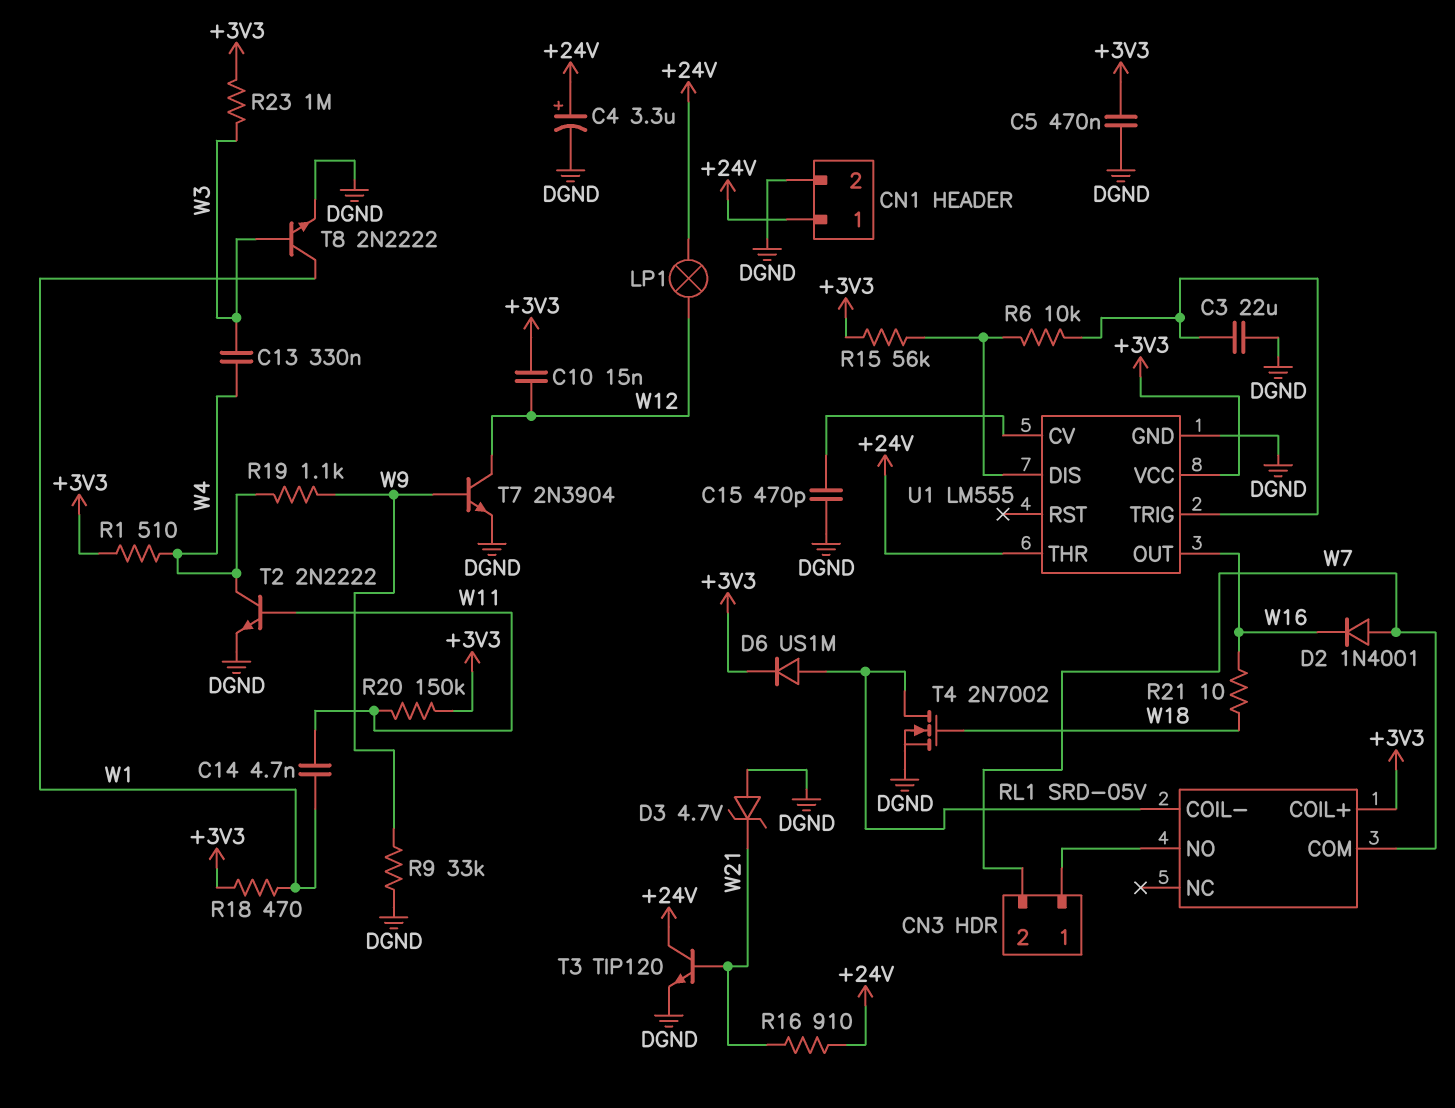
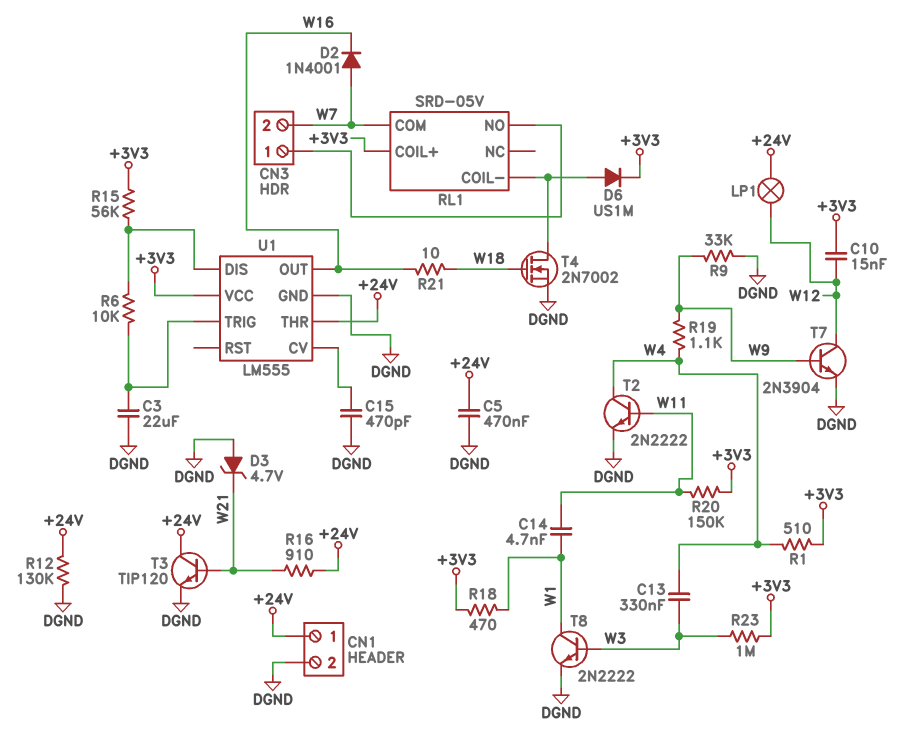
C4: 3.3uF (plus +24V, minus DGND) -> none
C5: 470nF (+3V3, DGND) -> 470nF (+24V, DGND)
R12: none -> 130k (+24V, DGND)

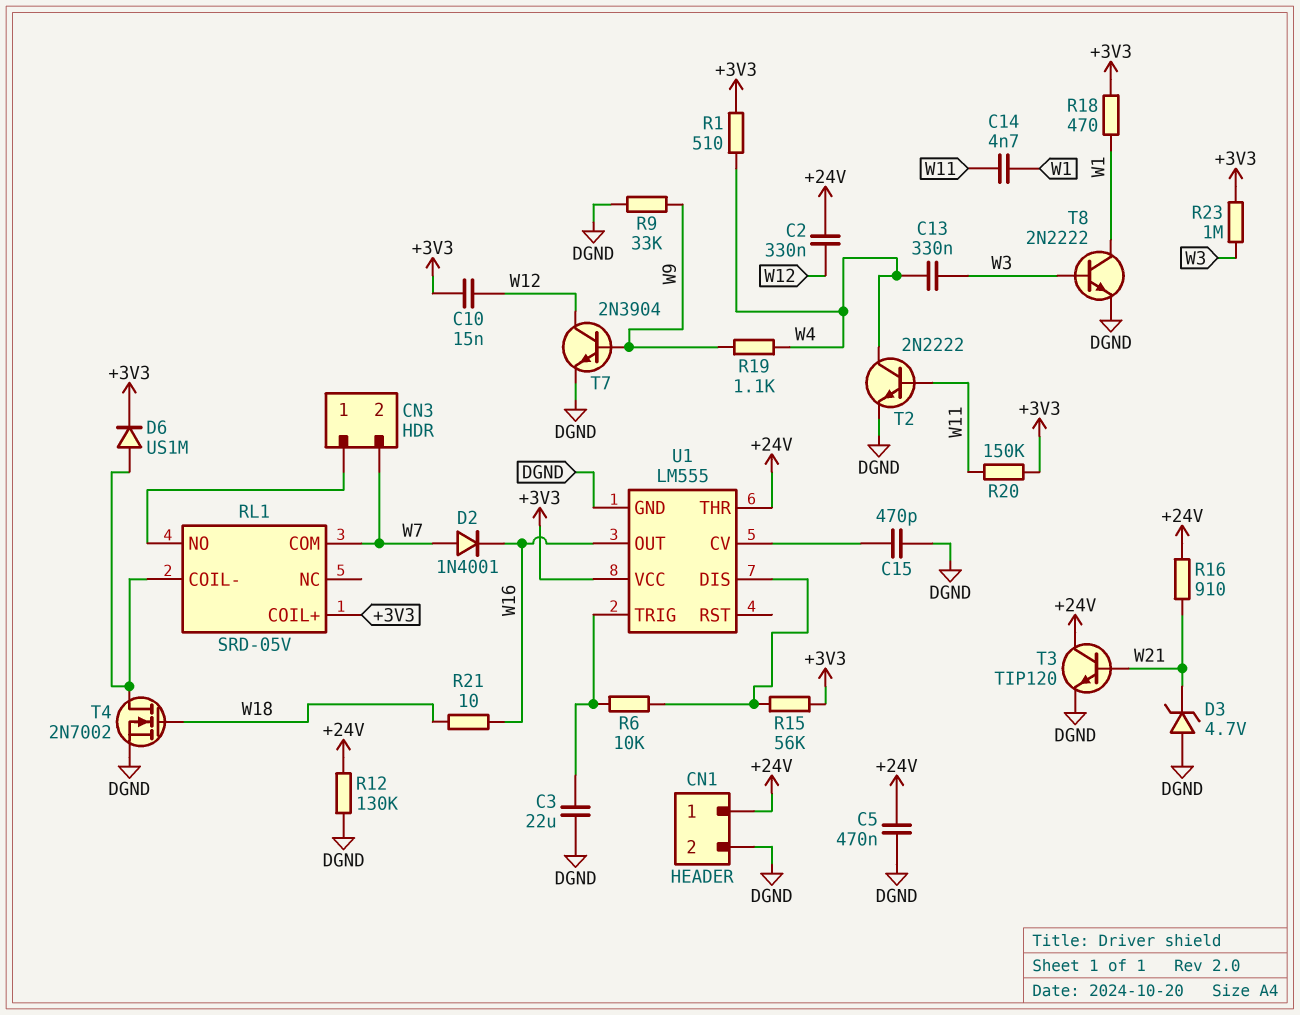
C2: none -> 330nF (+24V, W12)
LP1: lamp (+24V, W12) -> none

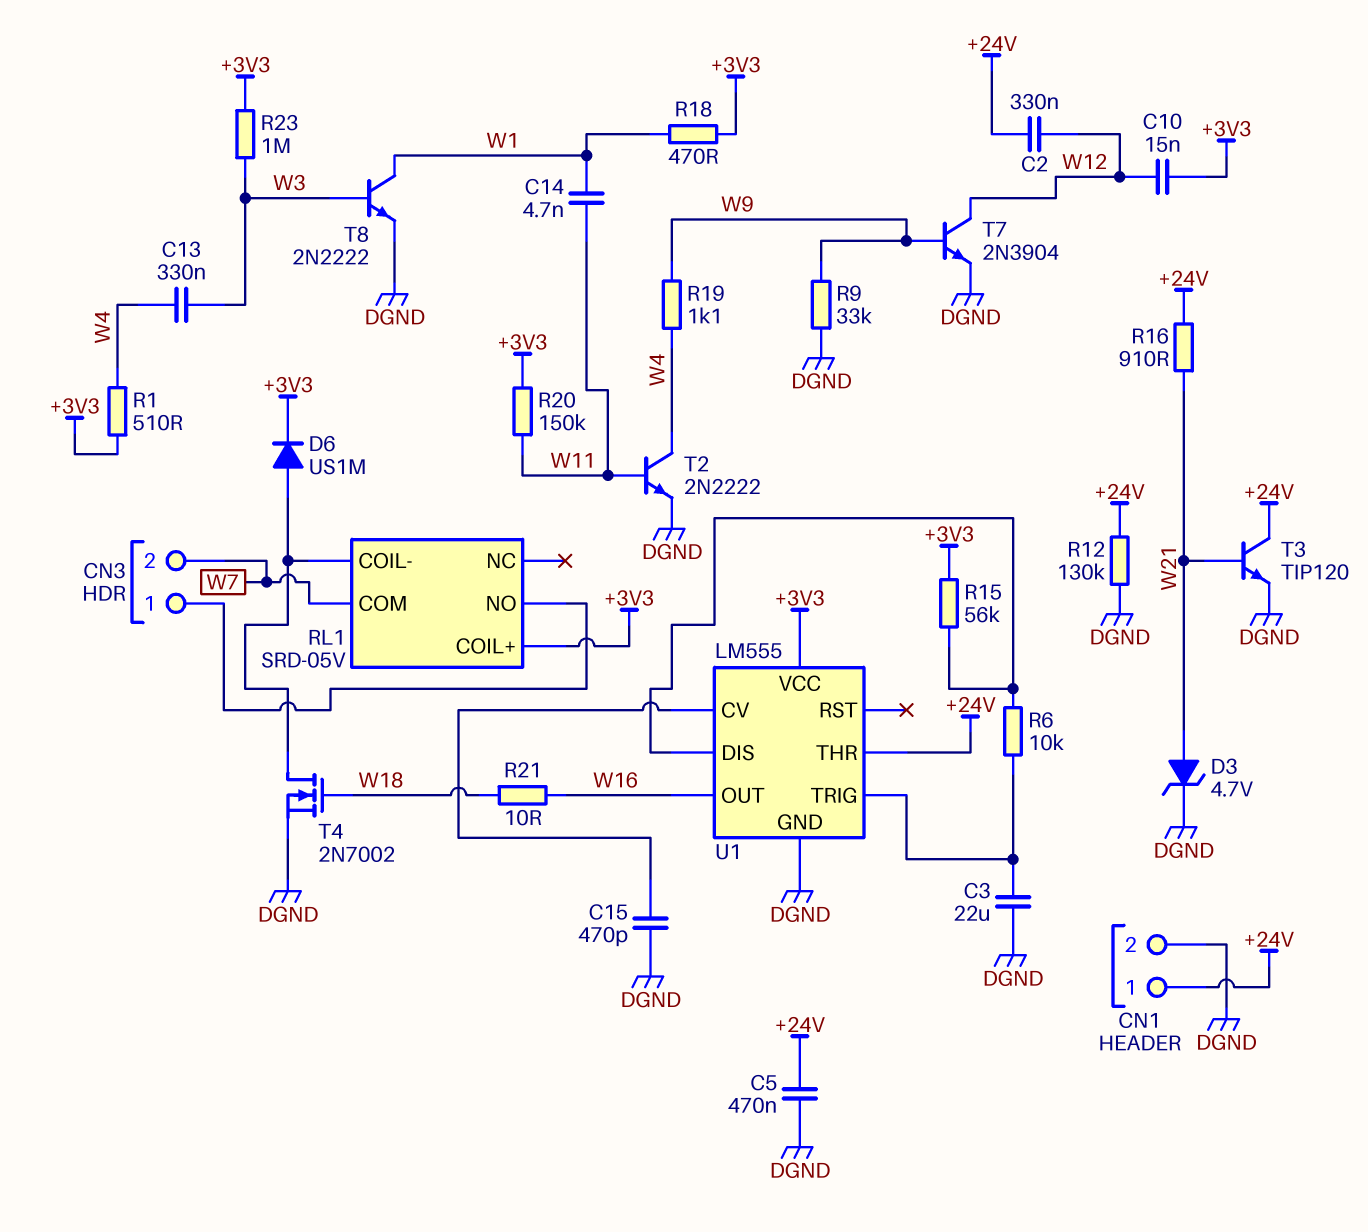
D2: diode 1N4001 (A W7, K W16) -> none
D3: zener 4.7V (A DGND, K W21) -> zener 4.7V (A W21, K DGND)

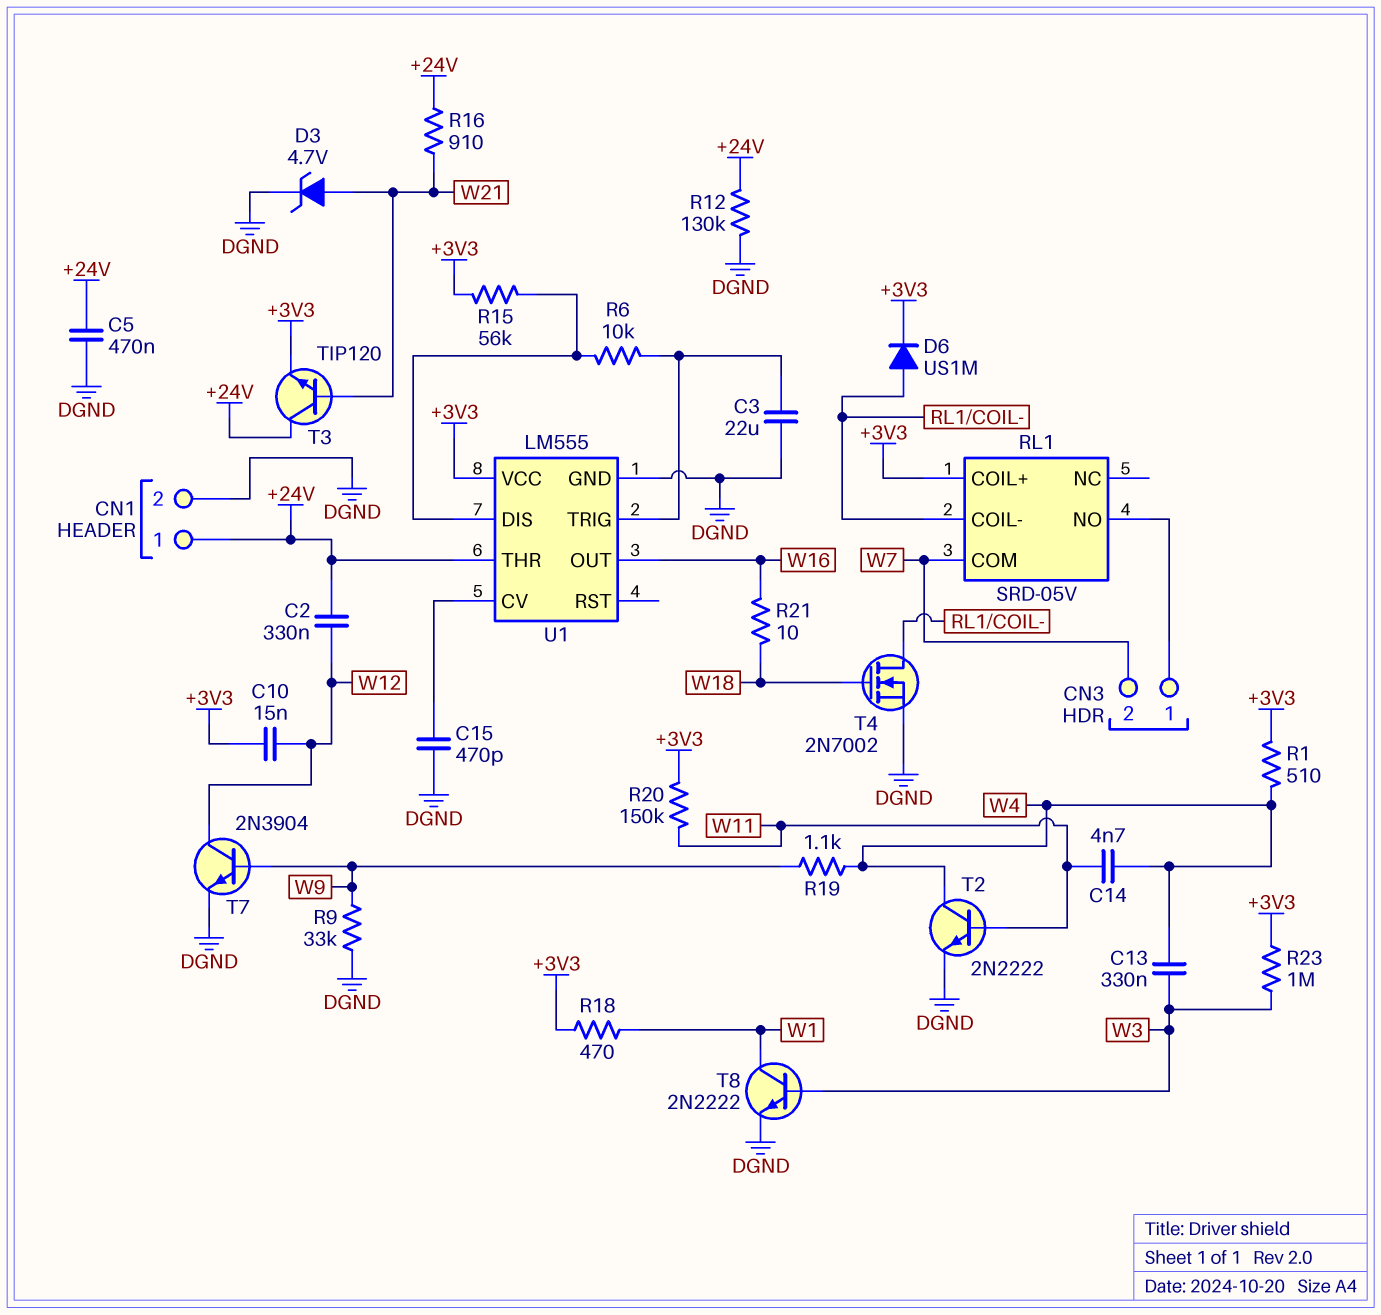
C14: 4.7nF (W1, W11) -> 4.7nF (W4, W11)
T3: NPN TIP120 (B W21, C +24V, E DGND) -> NPN TIP120 (B W21, C +24V, E +3V3)

